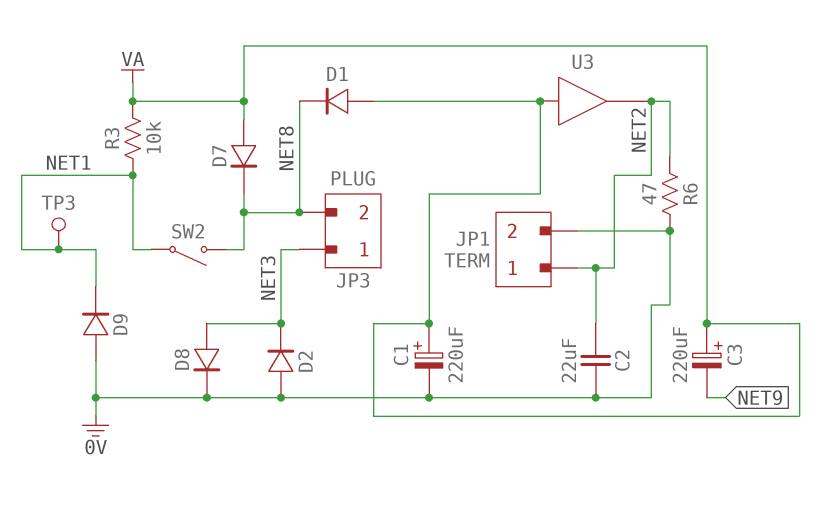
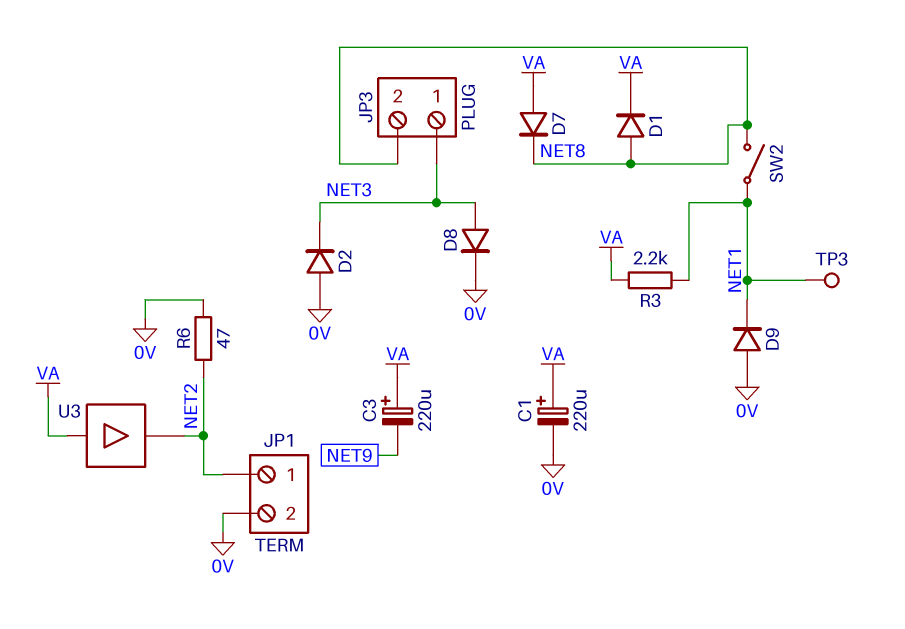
C2: 22uF (0V, NET2) -> none
D1: diode (A VA, K NET8) -> diode (A NET8, K VA)
R3: 10k (NET1, VA) -> 2.2k (NET1, VA)

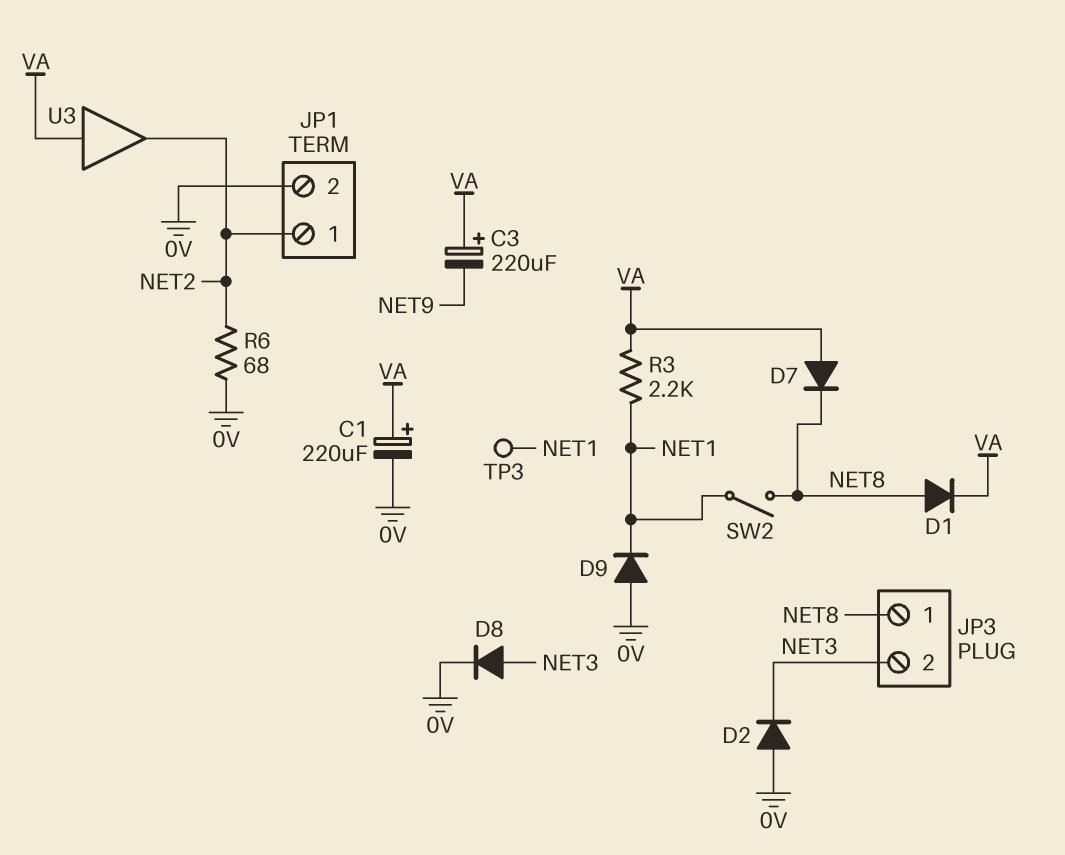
JP3 pin 1: NET3 -> NET8
JP3 pin 2: NET8 -> NET3
R6: 47 (0V, NET2) -> 68 (0V, NET2)

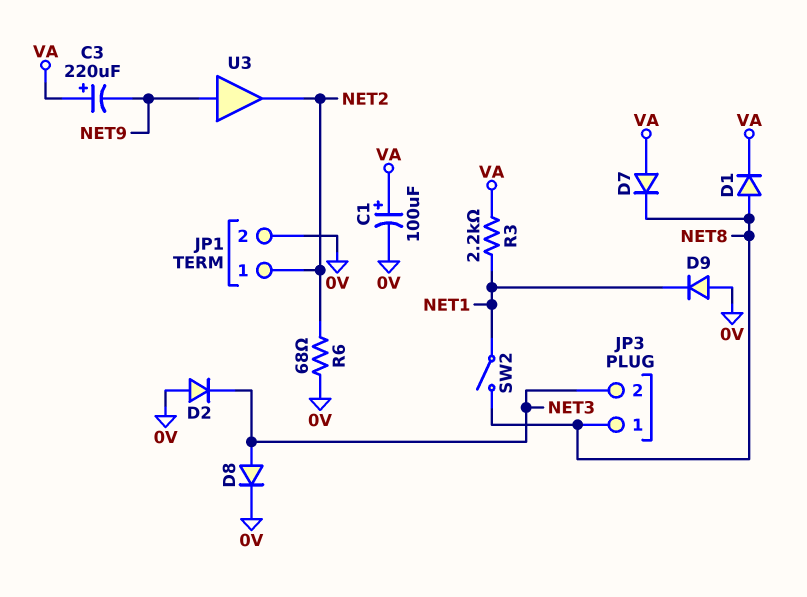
C1: 220uF (plus VA, minus 0V) -> 100uF (plus VA, minus 0V)
TP3: test point (NET1) -> none
U3: buffer (in VA, out NET2) -> buffer (in NET9, out NET2)

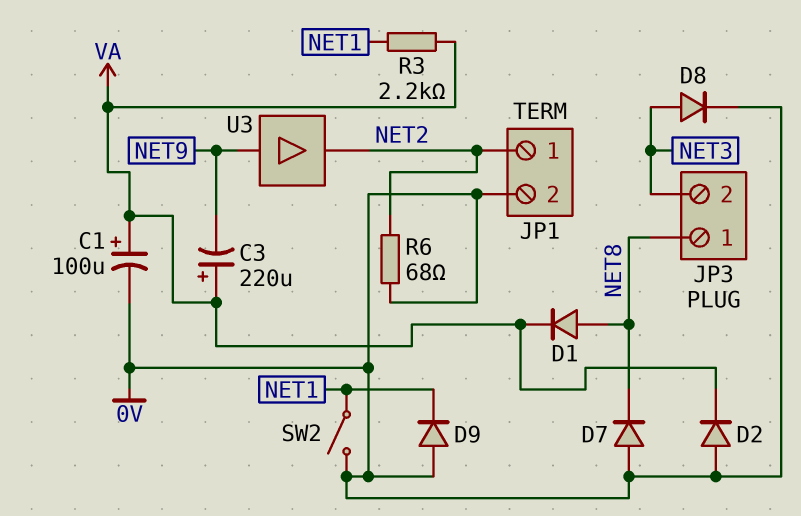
D2: diode (A 0V, K NET3) -> diode (A 0V, K VA)
D7: diode (A VA, K NET8) -> diode (A 0V, K NET8)
SW2: switch (NET1, NET8) -> switch (0V, NET1)

